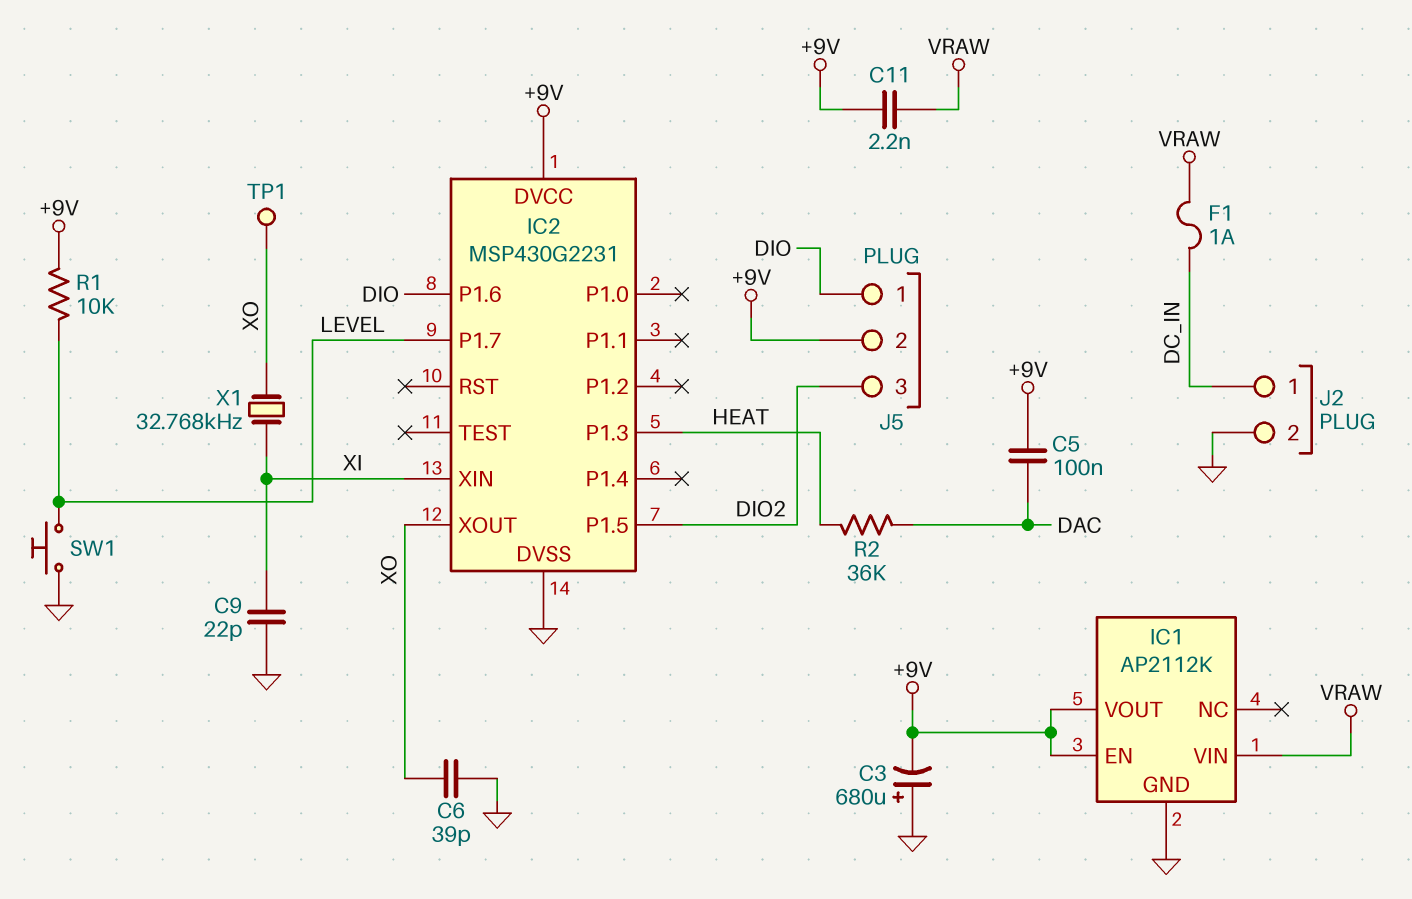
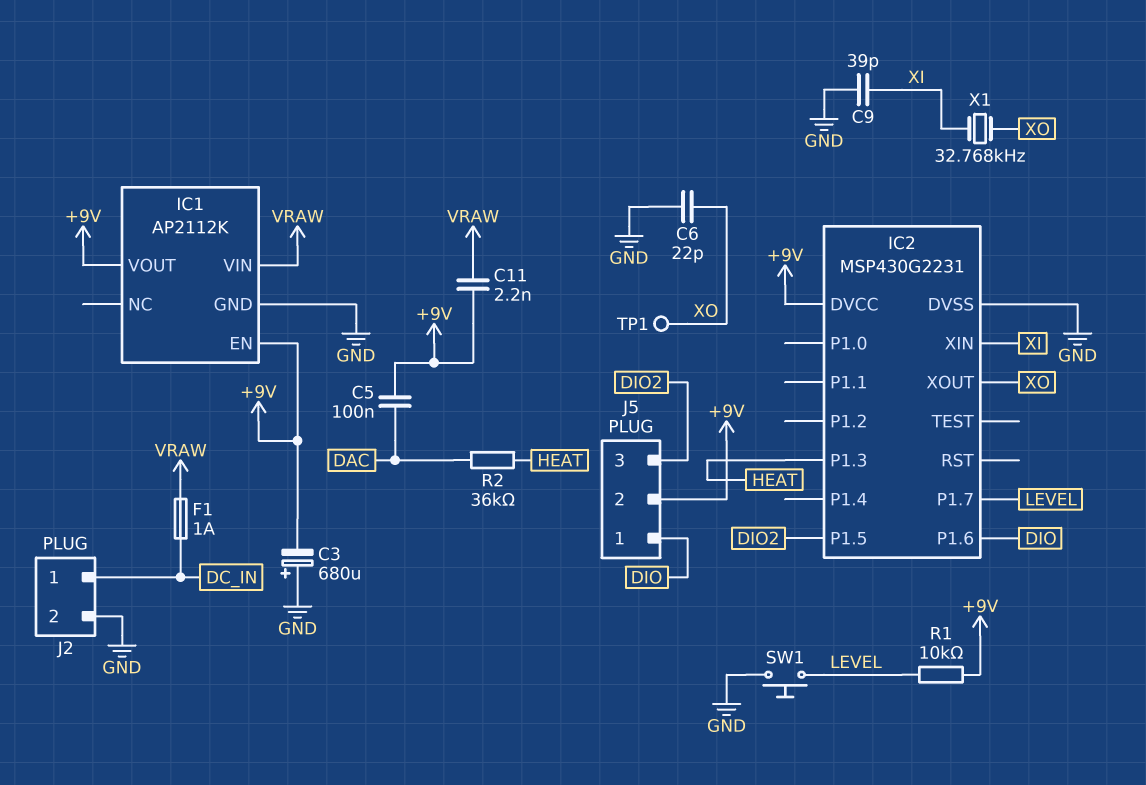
C6: 39pF (GND, XO) -> 22pF (GND, XO)
C9: 22pF (GND, XI) -> 39pF (GND, XI)

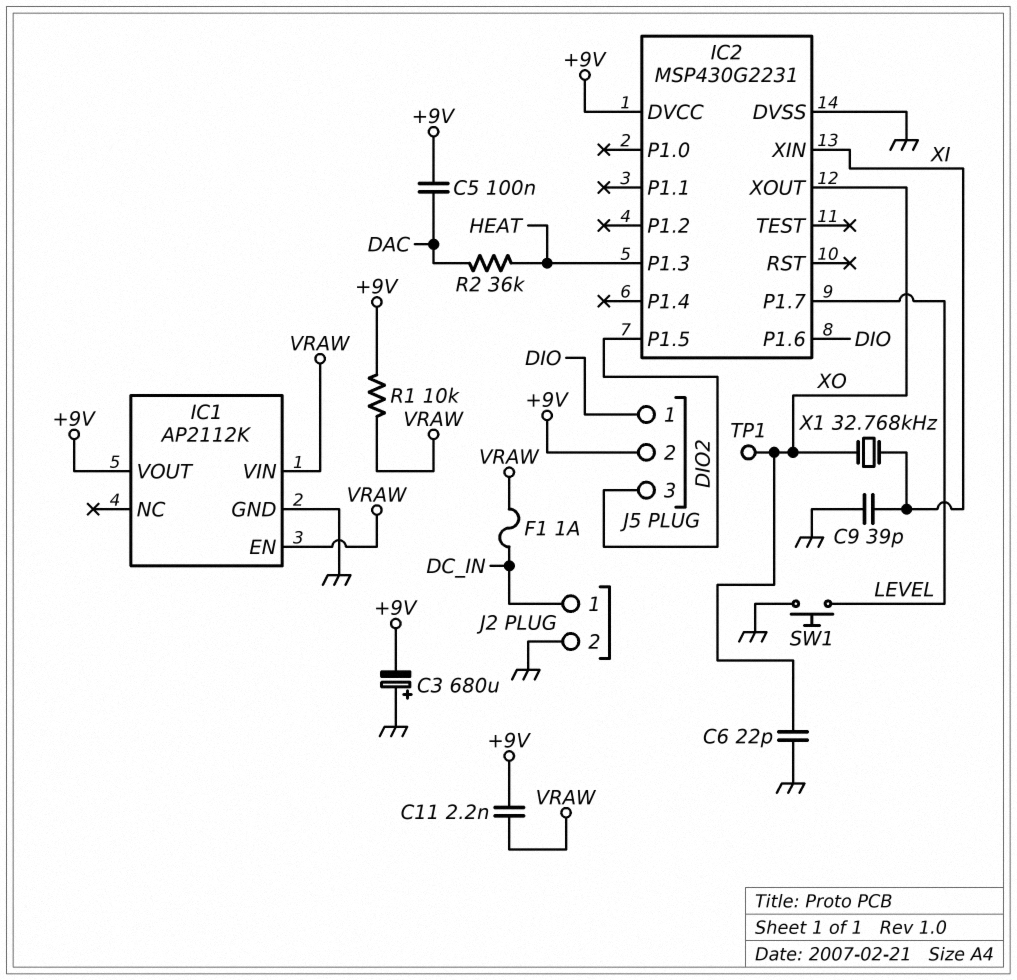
IC1 pin EN: +9V -> VRAW
R1: 10k (+9V, LEVEL) -> 10k (+9V, VRAW)

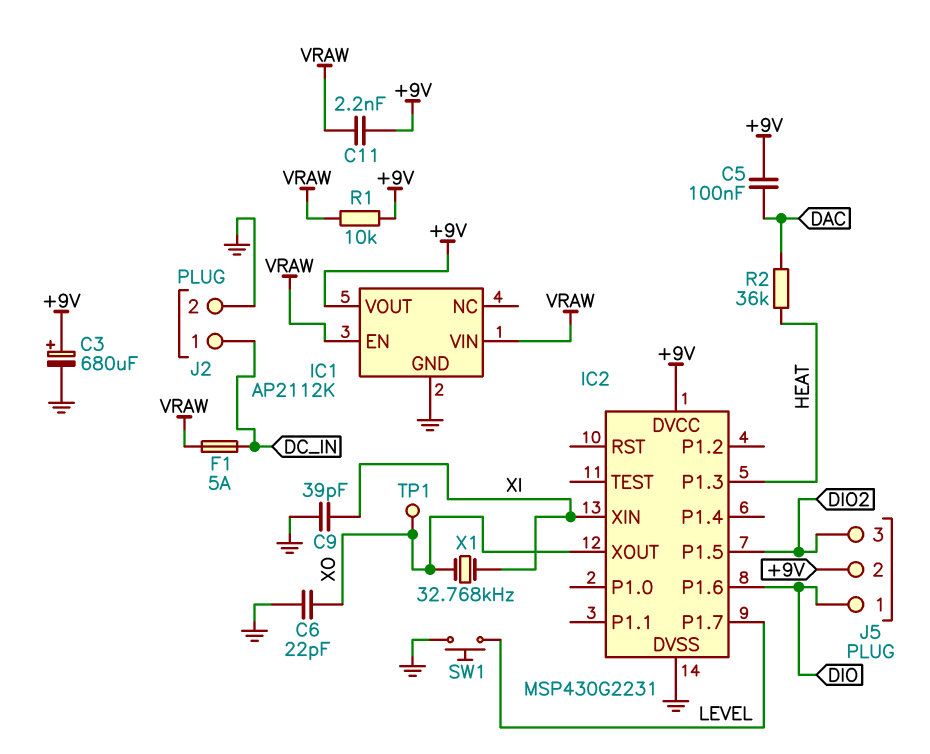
C3: 680uF (plus GND, minus +9V) -> 680uF (plus +9V, minus GND)
F1: 1A (DC_IN, VRAW) -> 5A (DC_IN, VRAW)

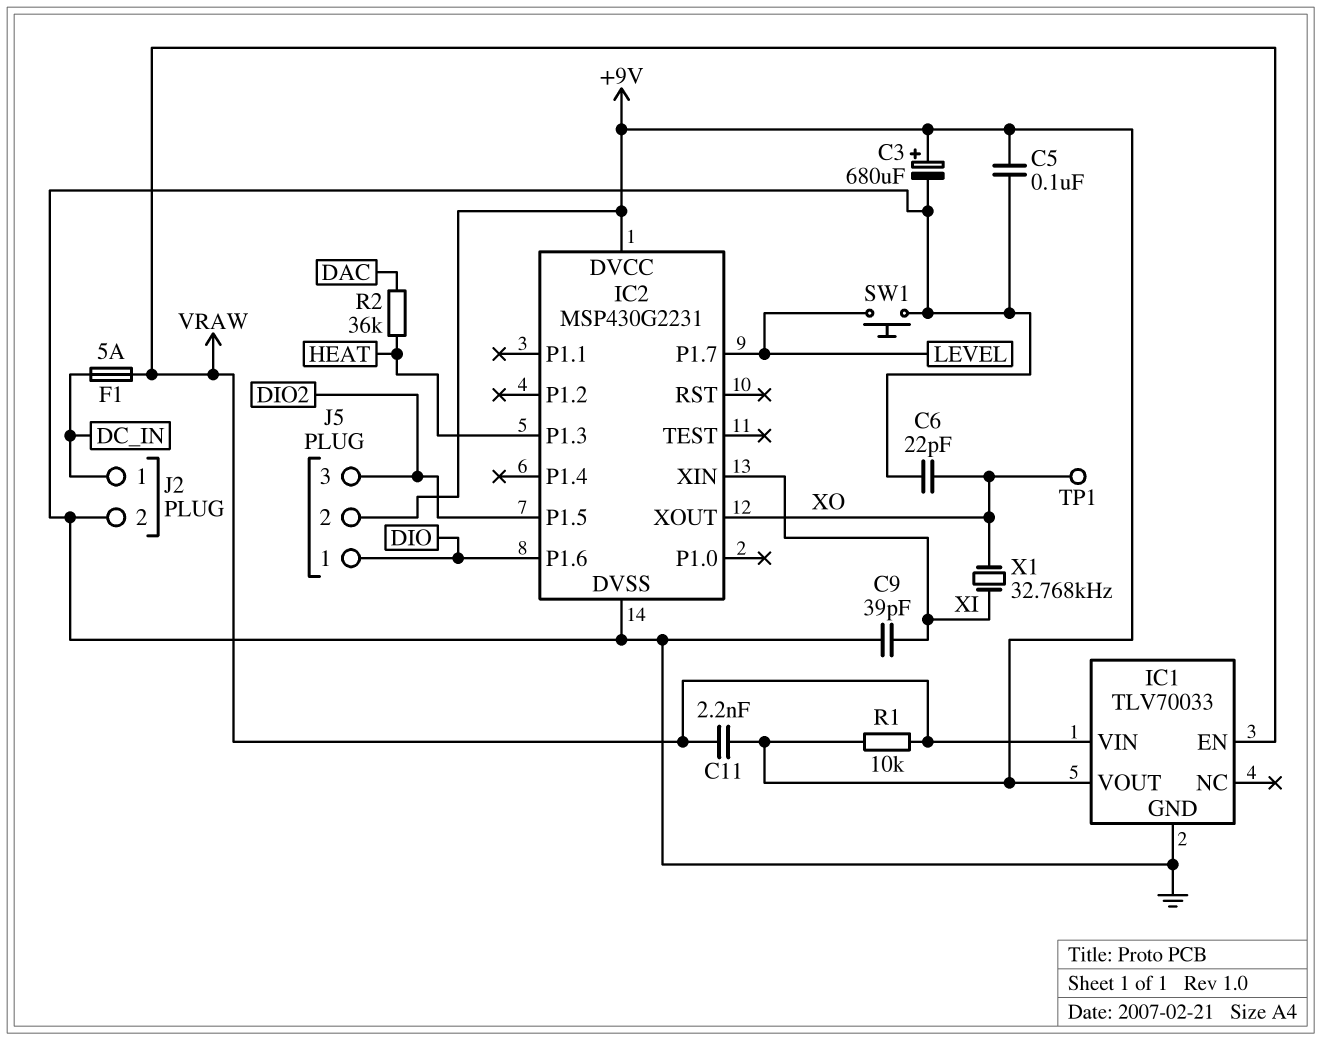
C5: 100nF (+9V, DAC) -> 100nF (+9V, GND)
IC1: AP2112K -> TLV70033

